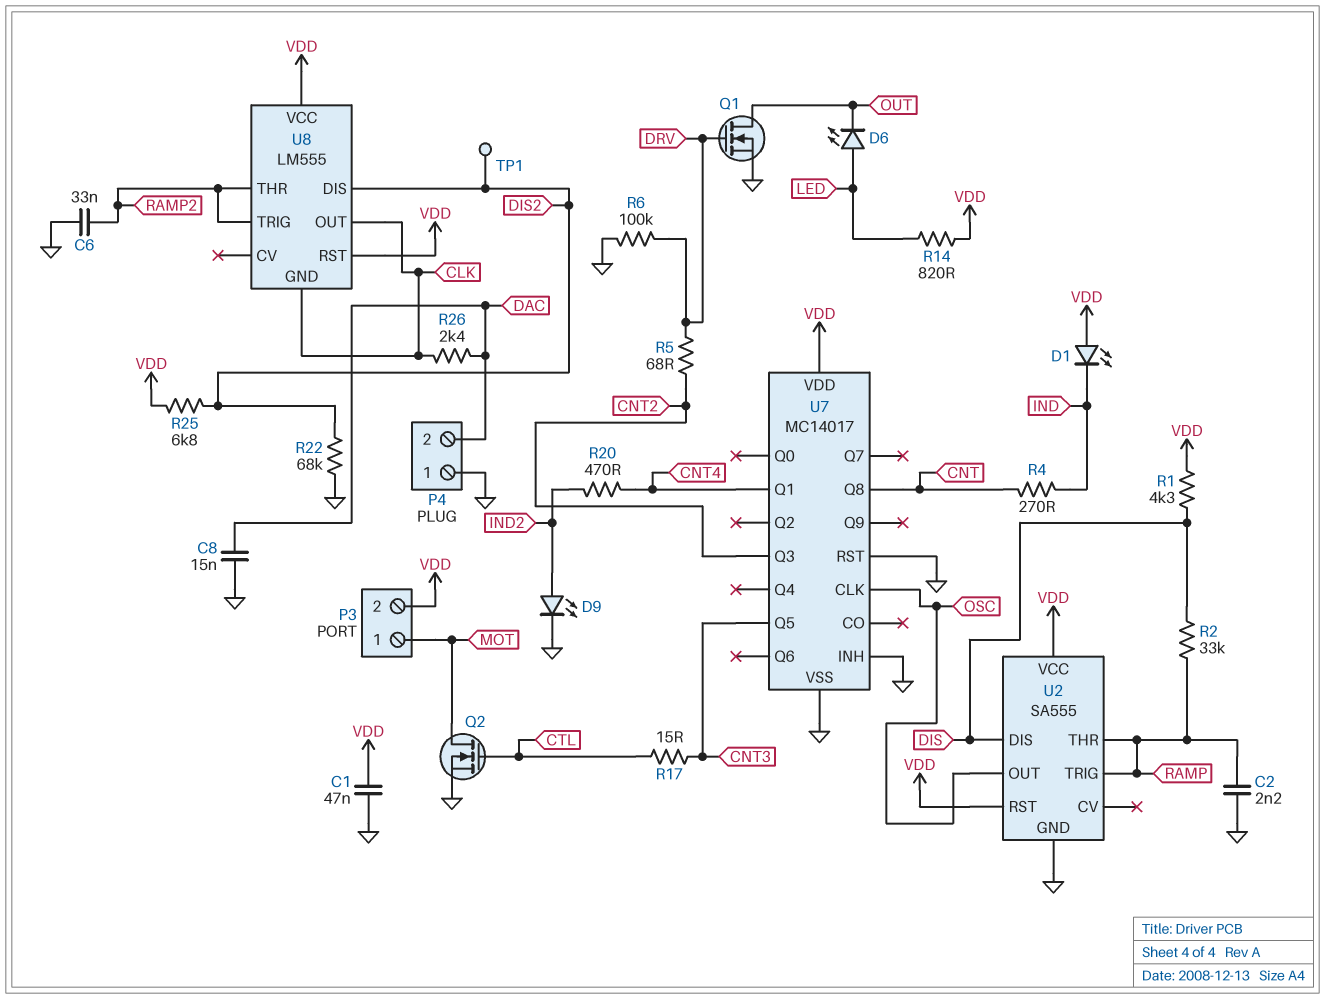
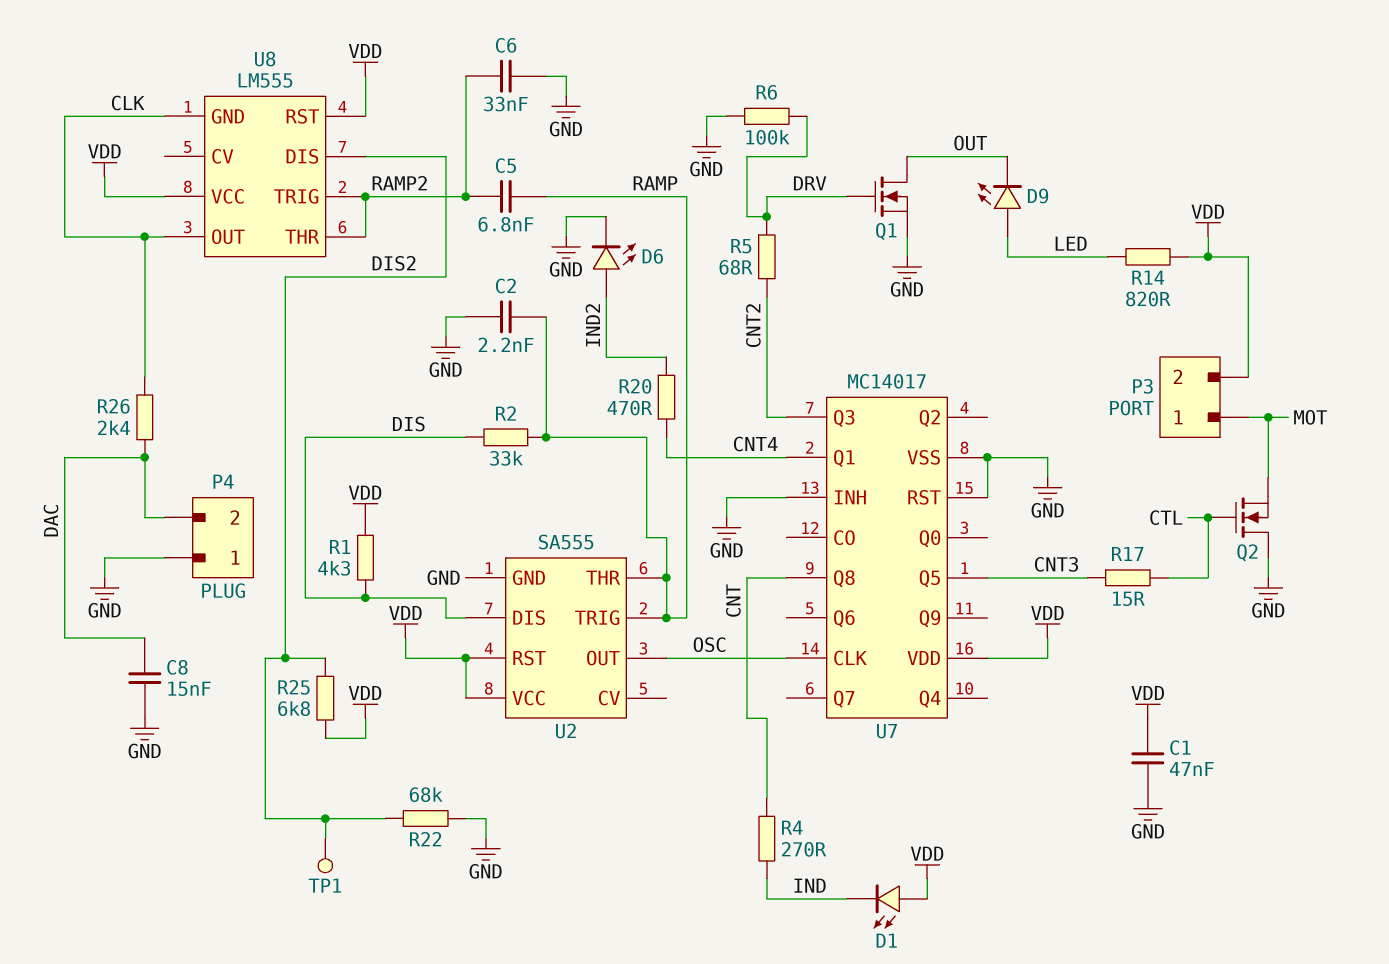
C5: none -> 6.8nF (RAMP, RAMP2)
D6: LED (A LED, K OUT) -> LED (A IND2, K GND)
D9: LED (A IND2, K GND) -> LED (A LED, K OUT)
Q2: NMOS (G CTL, D MOT, S GND) -> NMOS (G CTL, D GND, S MOT)

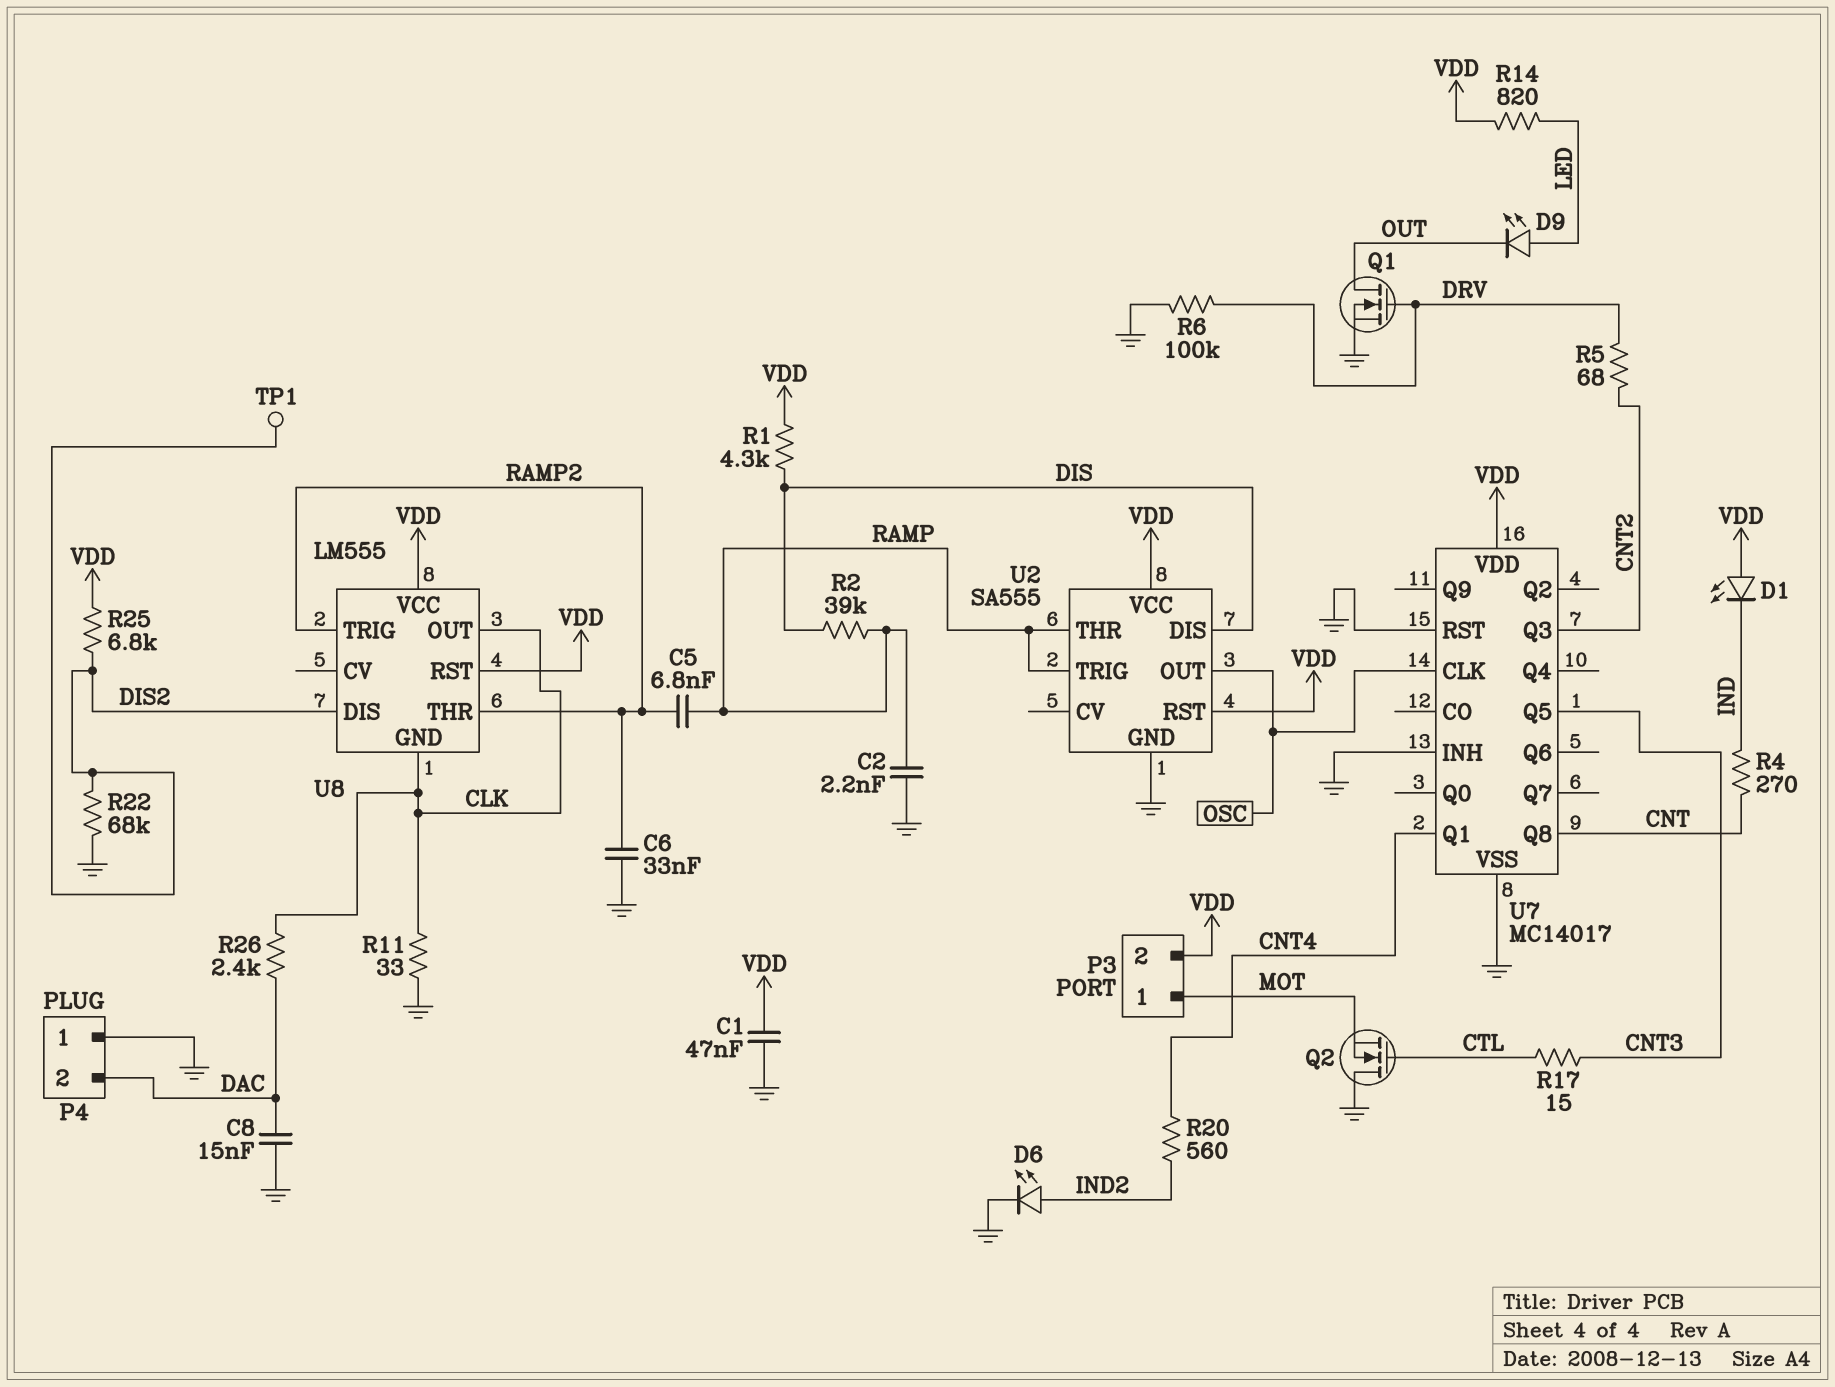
R2: 33k (DIS, RAMP) -> 39k (DIS, RAMP)
R11: none -> 33 (CLK, GND)
R20: 470 (CNT4, IND2) -> 560 (CNT4, IND2)

